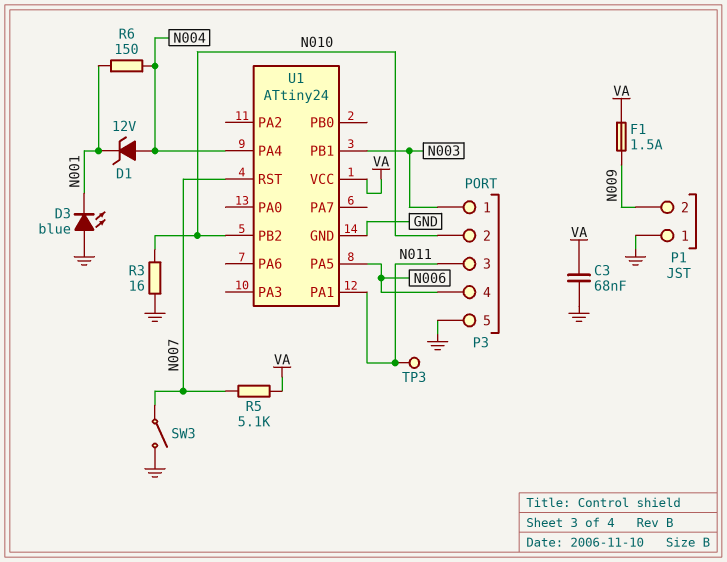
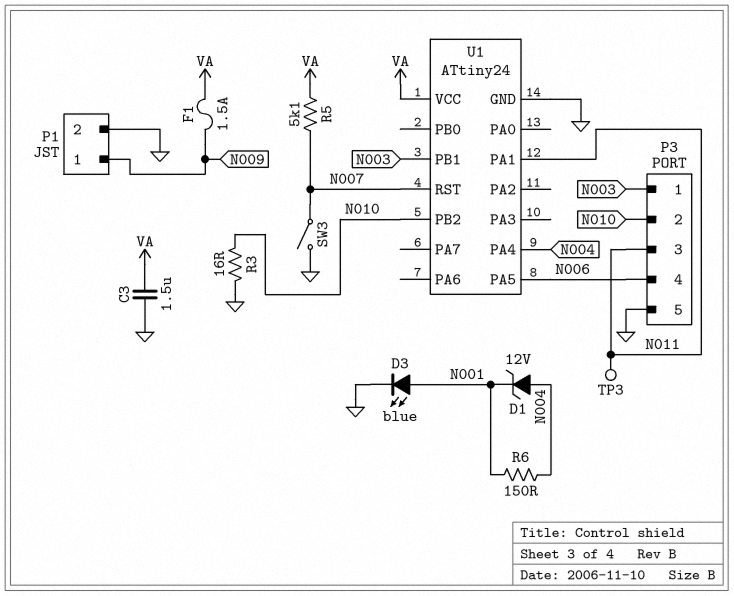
C3: 68nF (GND, VA) -> 1.5uF (GND, VA)
D3: LED blue (A GND, K N001) -> LED blue (A N001, K GND)
P1 pin 1: GND -> N009
P1 pin 2: N009 -> GND

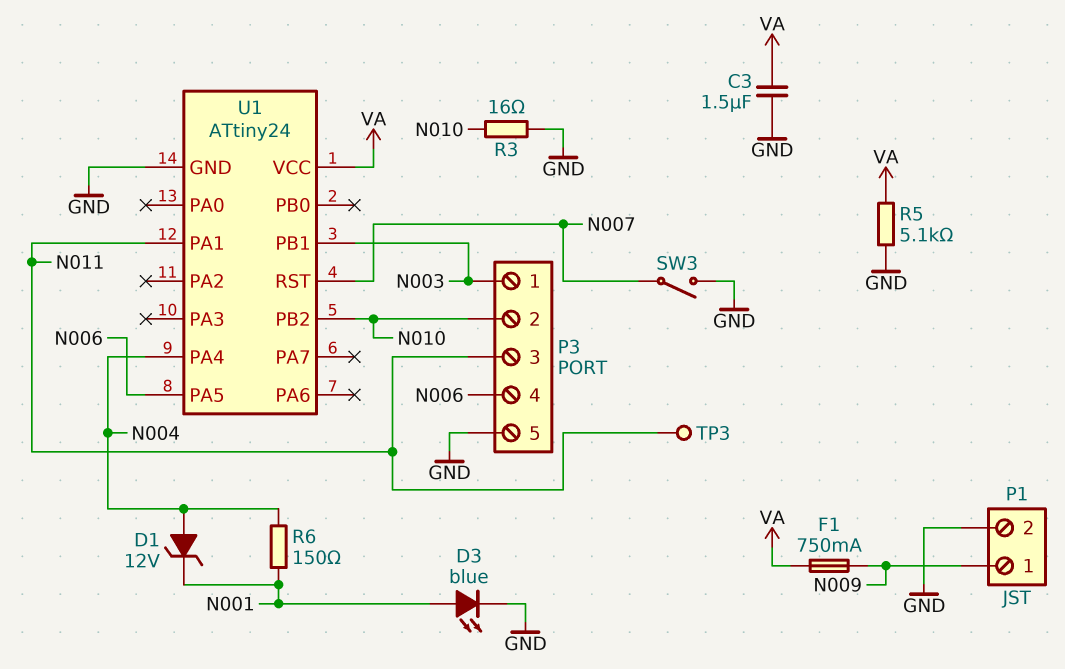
F1: 1.5A (N009, VA) -> 750mA (N009, VA)
R5: 5.1k (N007, VA) -> 5.1k (GND, VA)

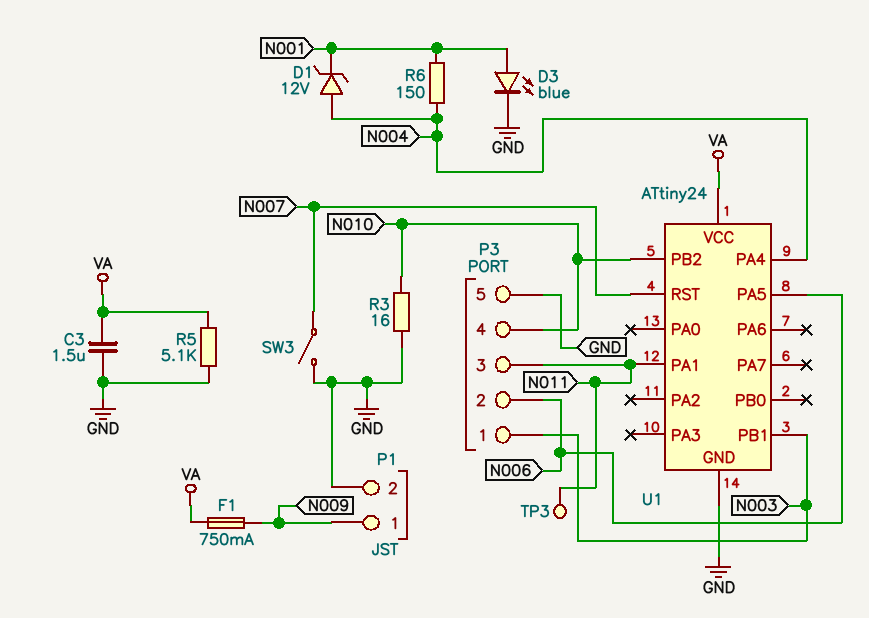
P3 pin 2: N010 -> N006
P3 pin 4: N006 -> N010

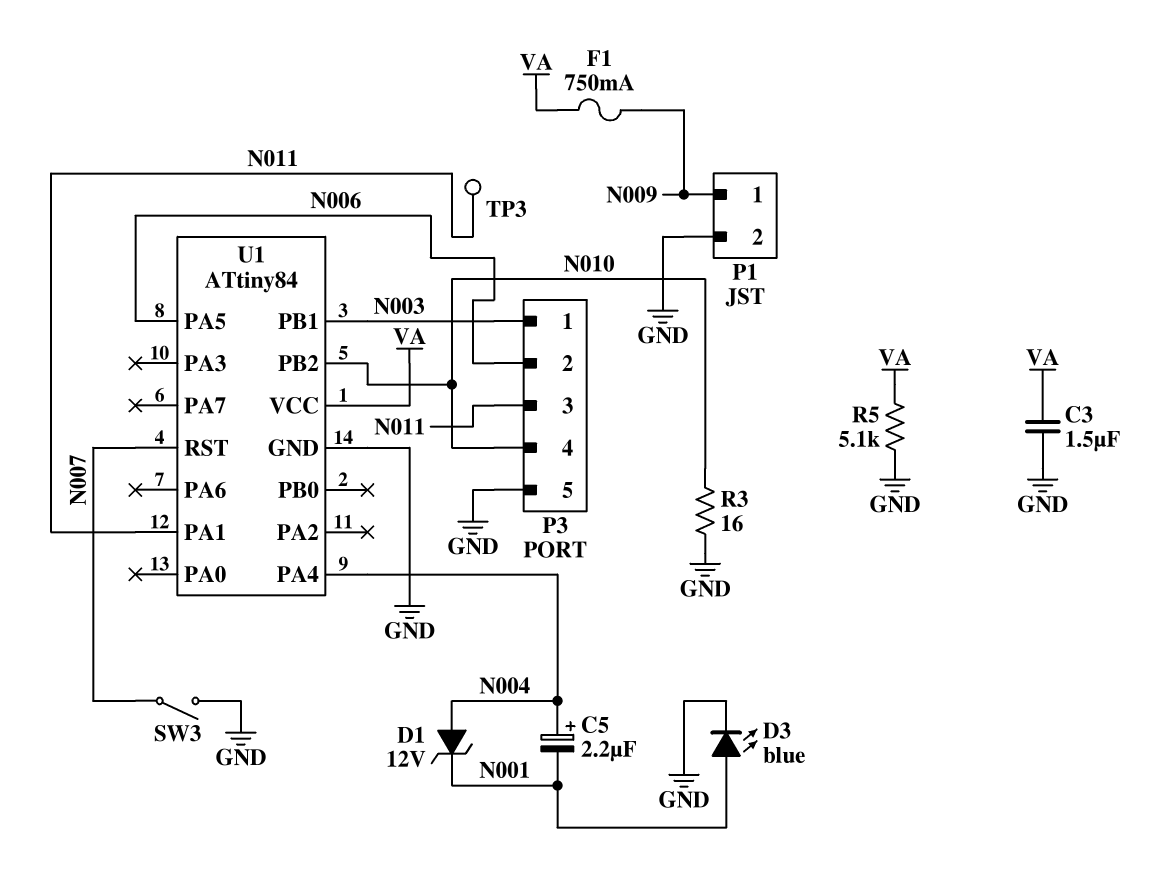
C5: none -> 2.2uF (plus N004, minus N001)
R6: 150 (N001, N004) -> none
U1: ATtiny24 -> ATtiny84

